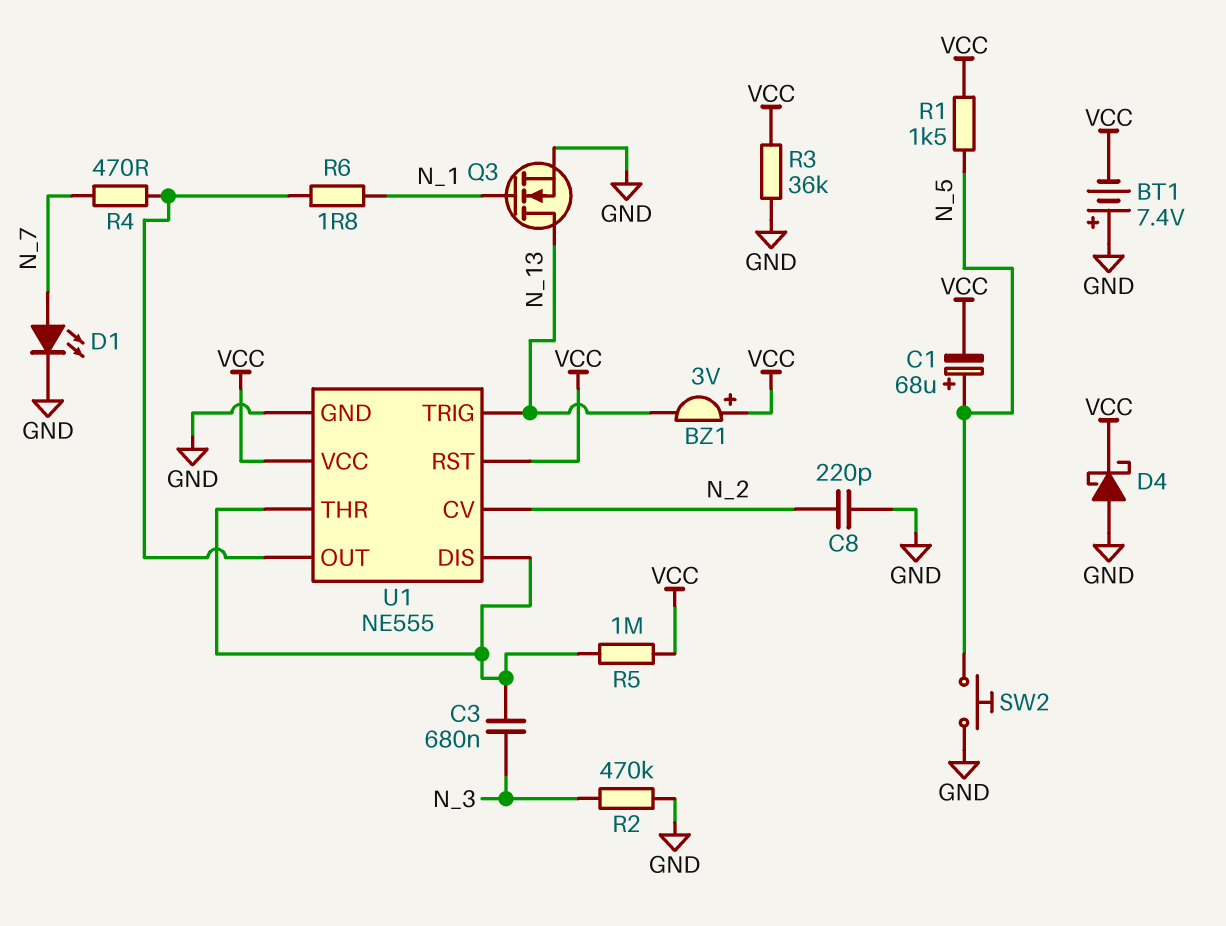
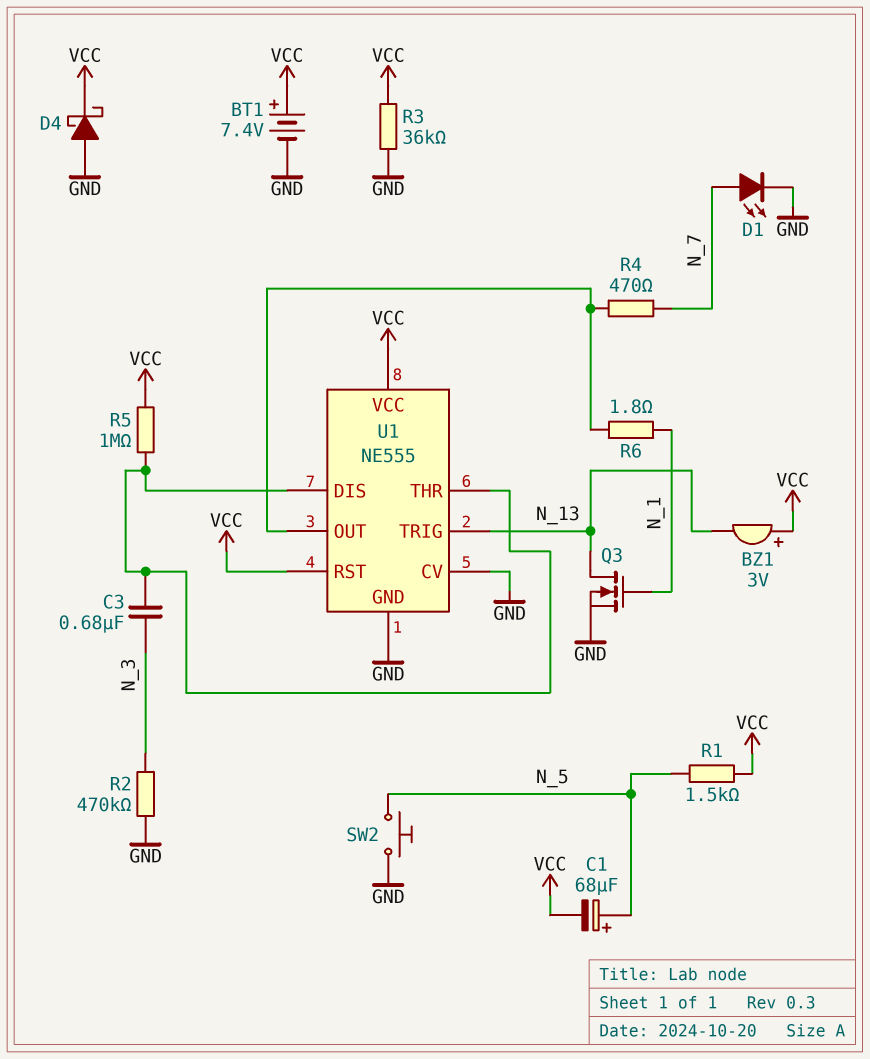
BT1: 7.4V (plus GND, minus VCC) -> 7.4V (plus VCC, minus GND)
C8: 220pF (GND, N_2) -> none
U1 pin CV: N_2 -> GND

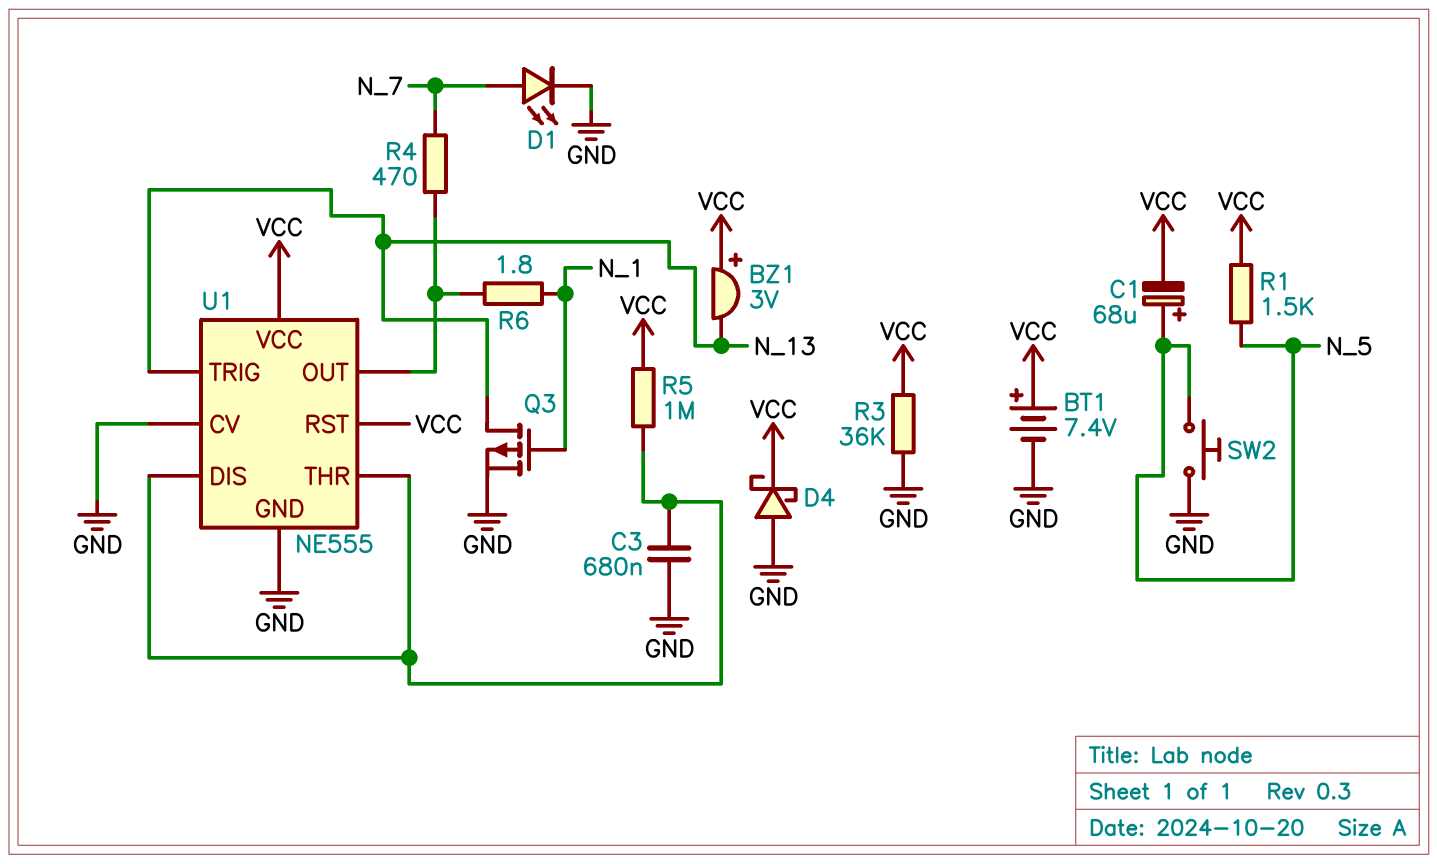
C3: 680nF (N_3, U1/DIS) -> 680nF (GND, U1/DIS)
Q3: NMOS (G N_1, D N_13, S GND) -> PMOS (G N_1, D N_13, S GND)
R2: 470k (GND, N_3) -> none

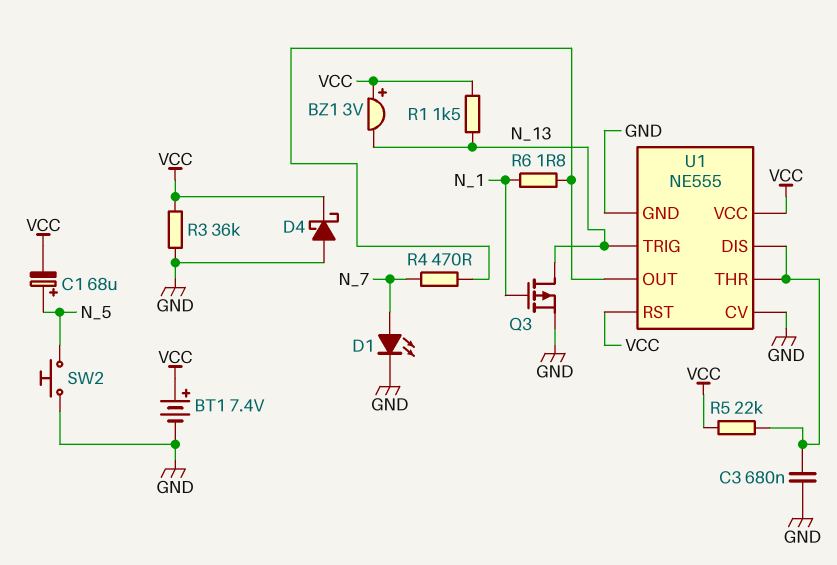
R1: 1.5k (N_5, VCC) -> 1.5k (N_13, VCC)
R5: 1M (U1/DIS, VCC) -> 22k (U1/DIS, VCC)

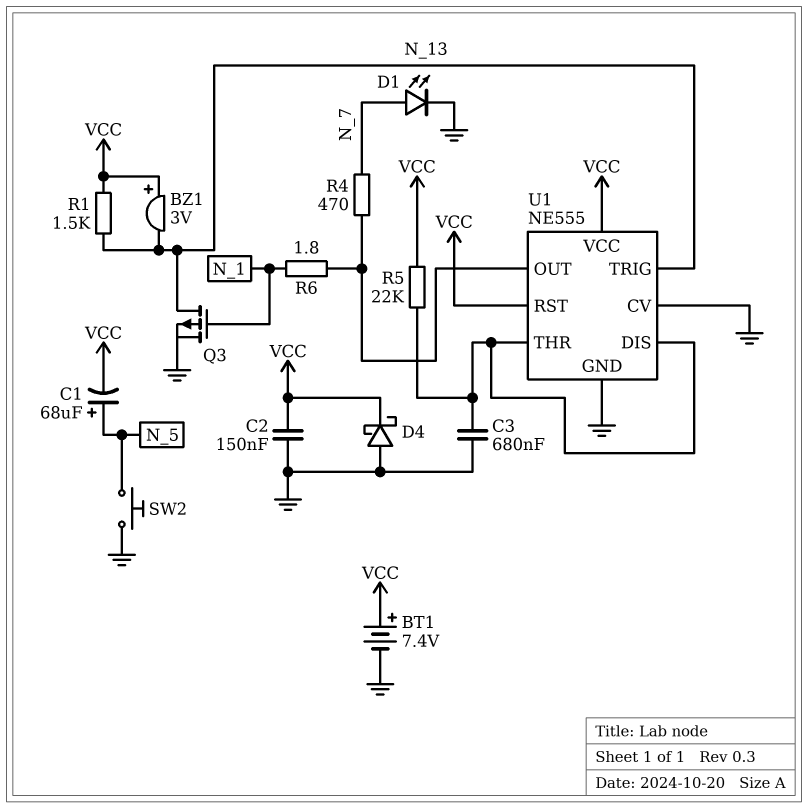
C2: none -> 150nF (GND, VCC)
R3: 36k (GND, VCC) -> none

